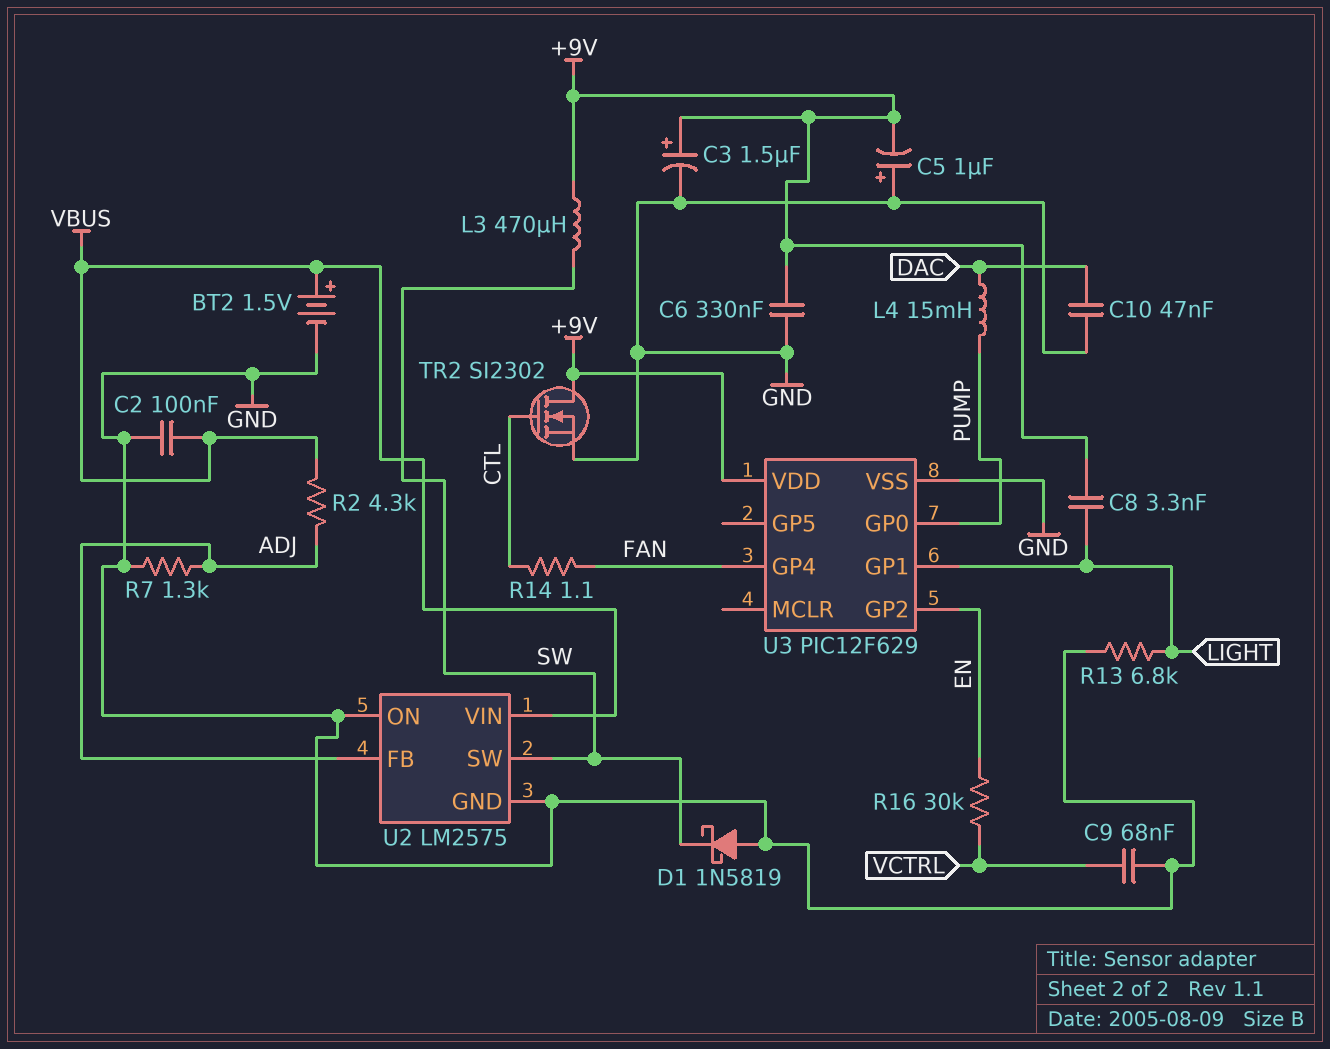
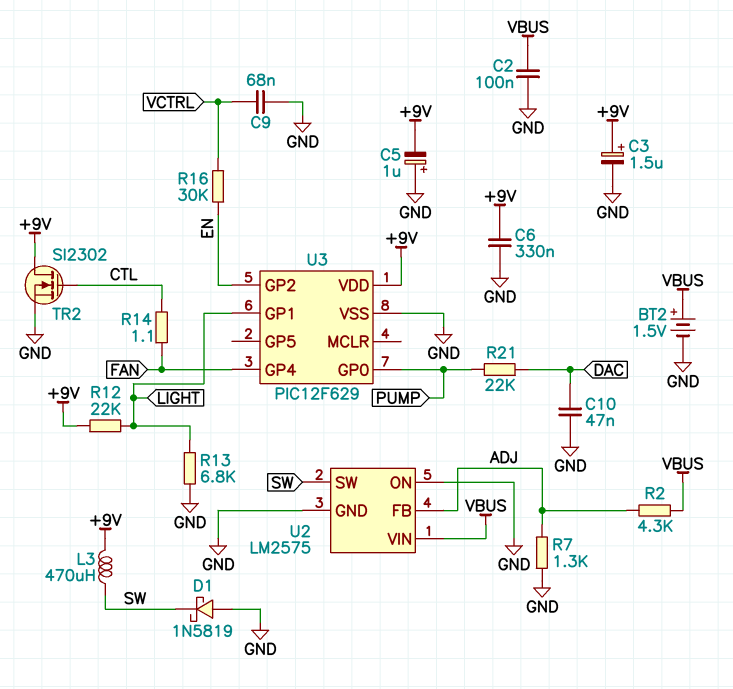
C8: 3.3nF (+9V, LIGHT) -> none
L4: 15mH (DAC, PUMP) -> none
R12: none -> 22k (+9V, LIGHT)
R21: none -> 22k (DAC, PUMP)

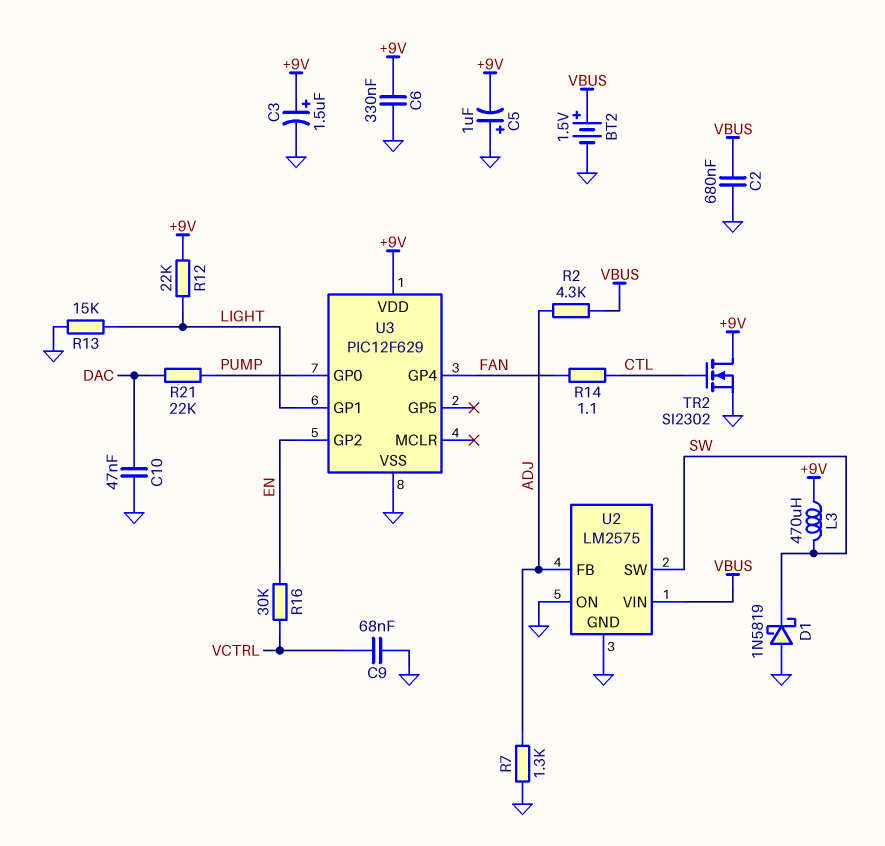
C2: 100nF (GND, VBUS) -> 680nF (GND, VBUS)
R13: 6.8k (GND, LIGHT) -> 15k (GND, LIGHT)

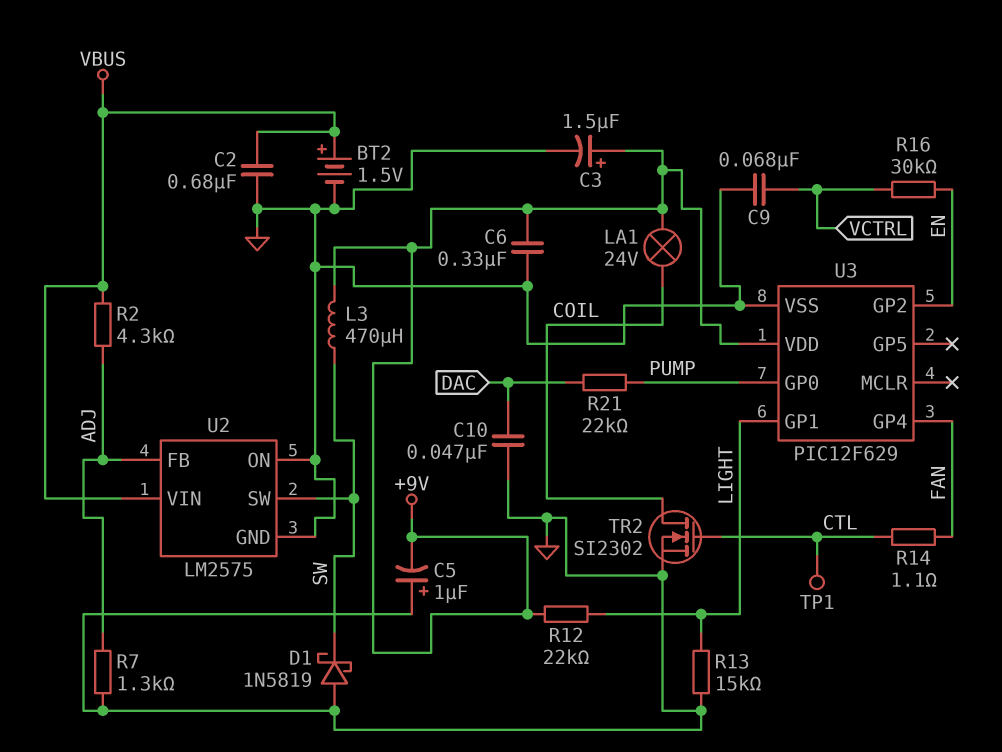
LA1: none -> lamp 24V (+9V, COIL)
TP1: none -> test point (CTL)
TR2: NMOS SI2302 (G CTL, D +9V, S GND) -> NMOS SI2302 (G CTL, D COIL, S GND)

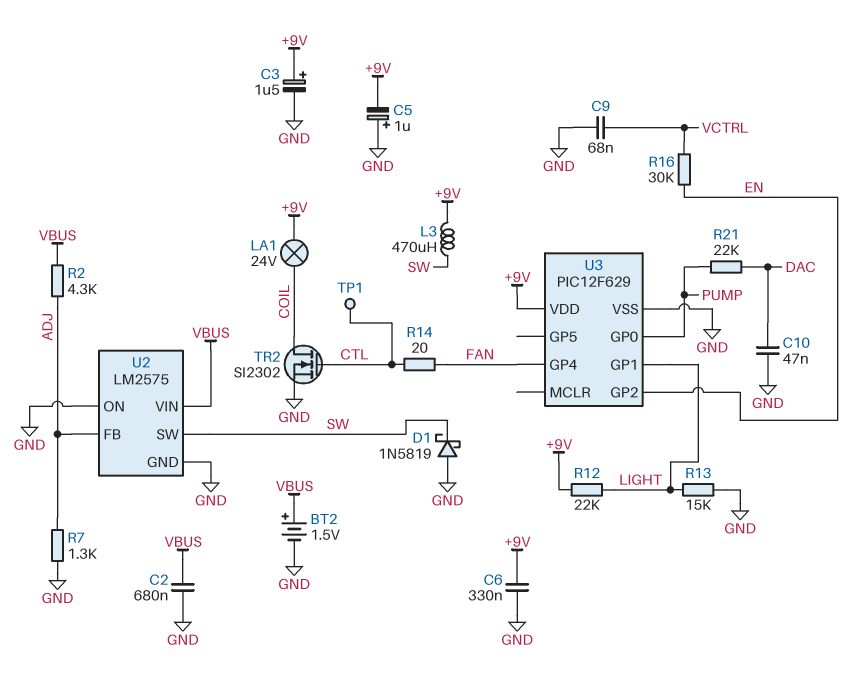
R14: 1.1 (CTL, FAN) -> 20 (CTL, FAN)

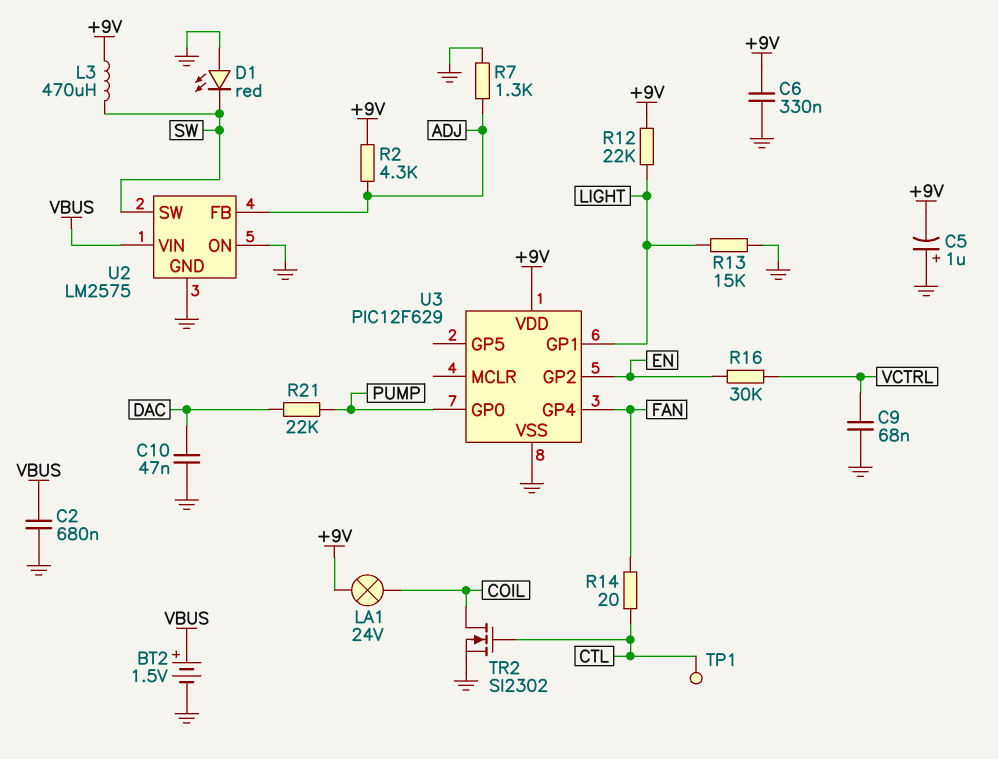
C3: 1.5uF (plus +9V, minus GND) -> none
D1: schottky 1N5819 (A GND, K SW) -> LED red (A GND, K SW)
R2: 4.3k (ADJ, VBUS) -> 4.3k (+9V, ADJ)

